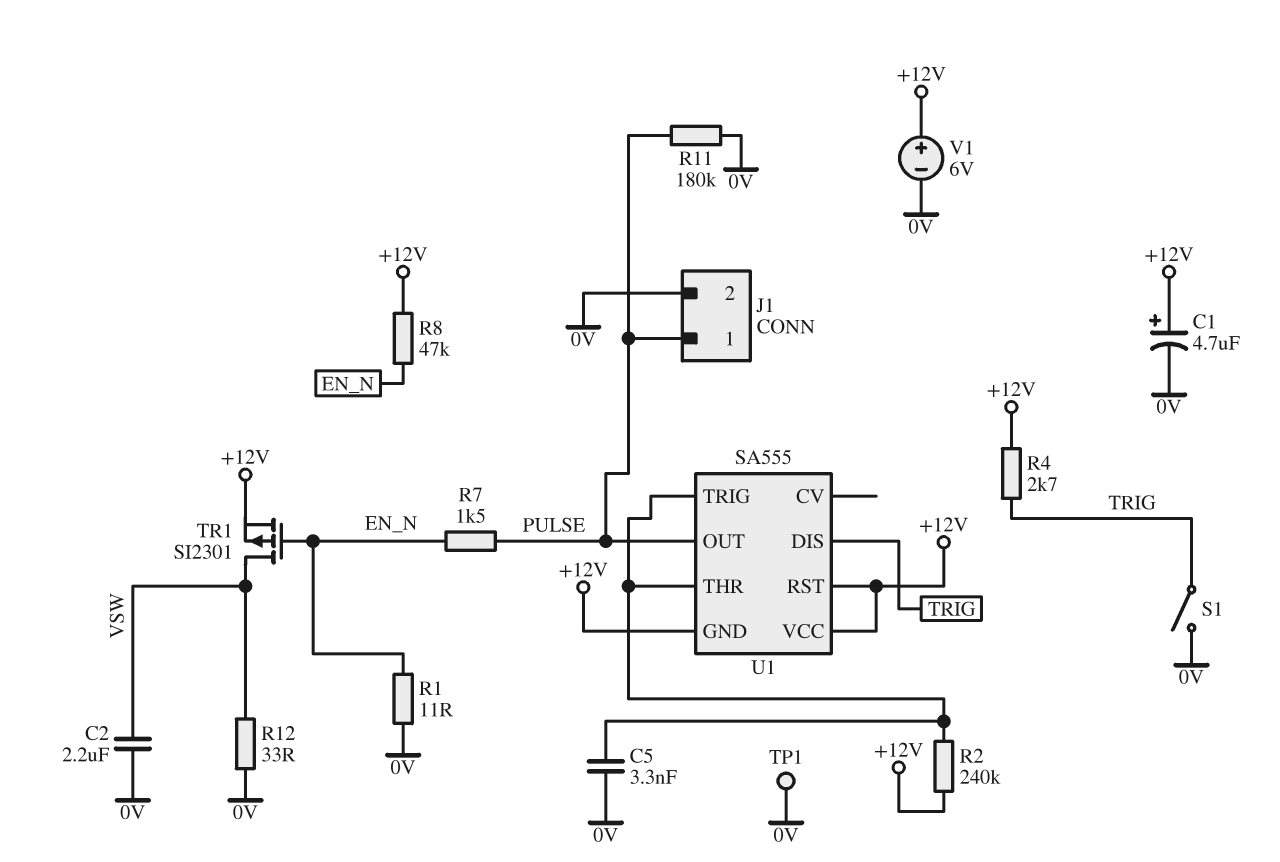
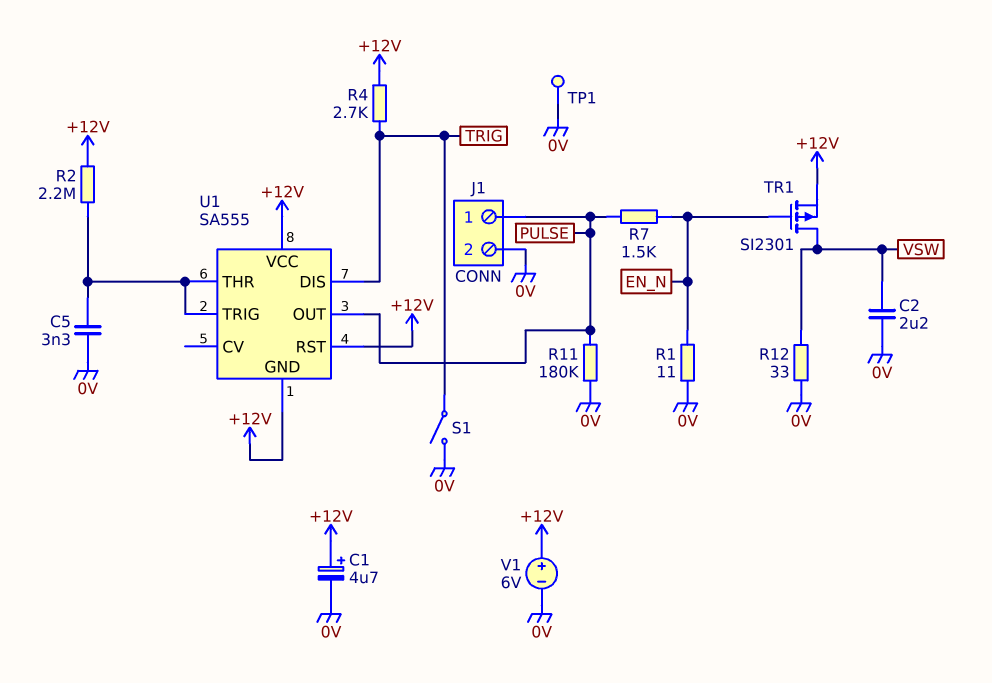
R2: 240k (+12V, U1/THR) -> 2.2M (+12V, U1/THR)
R8: 47k (+12V, EN_N) -> none

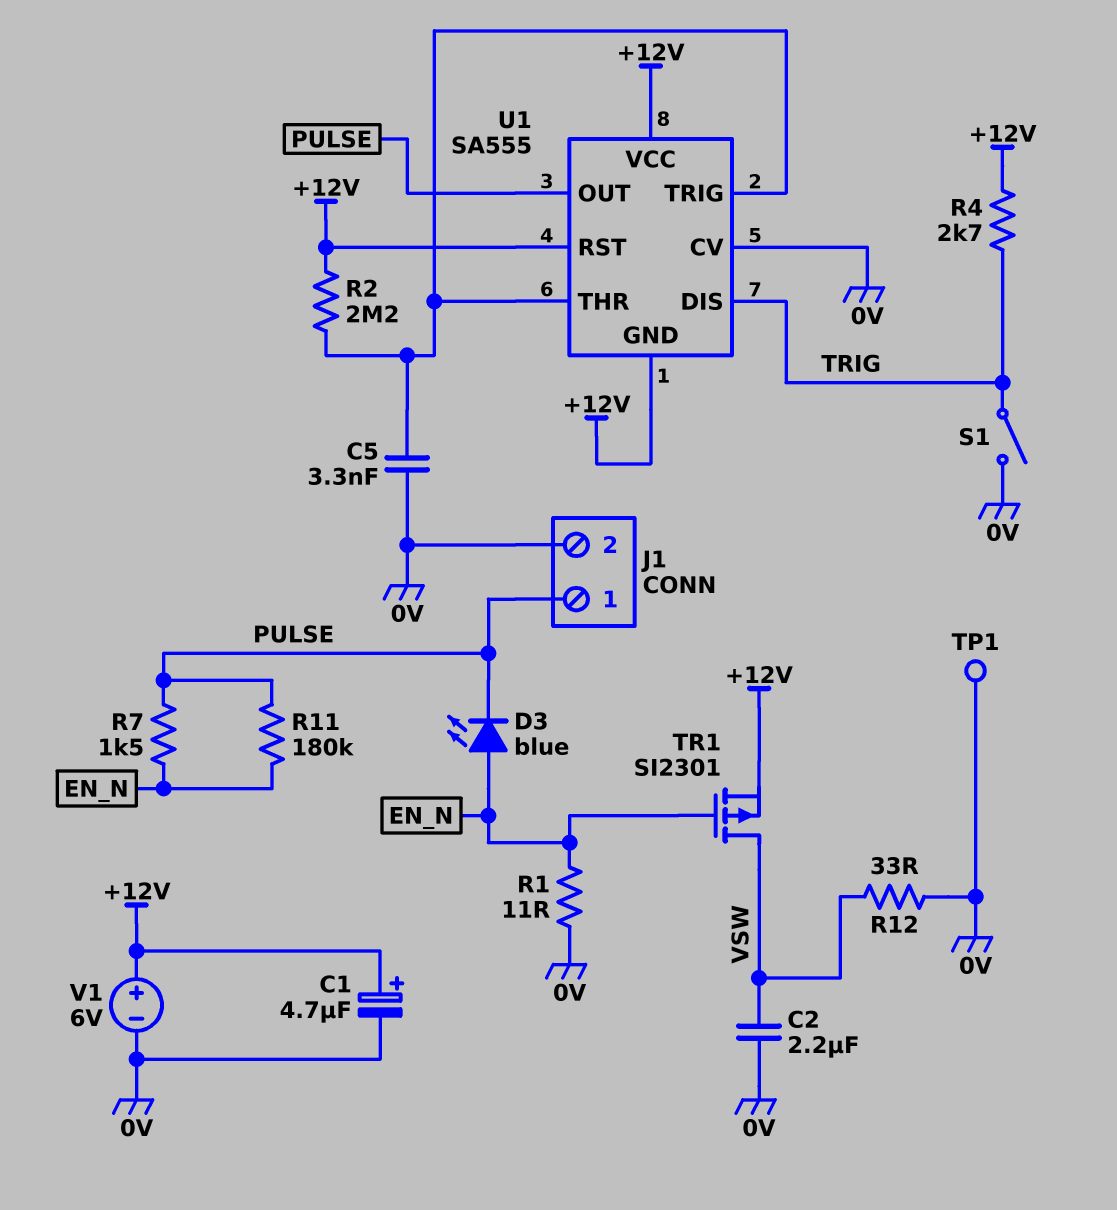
D3: none -> LED blue (A EN_N, K PULSE)
R11: 180k (0V, PULSE) -> 180k (EN_N, PULSE)
U1 pin CV: none -> 0V

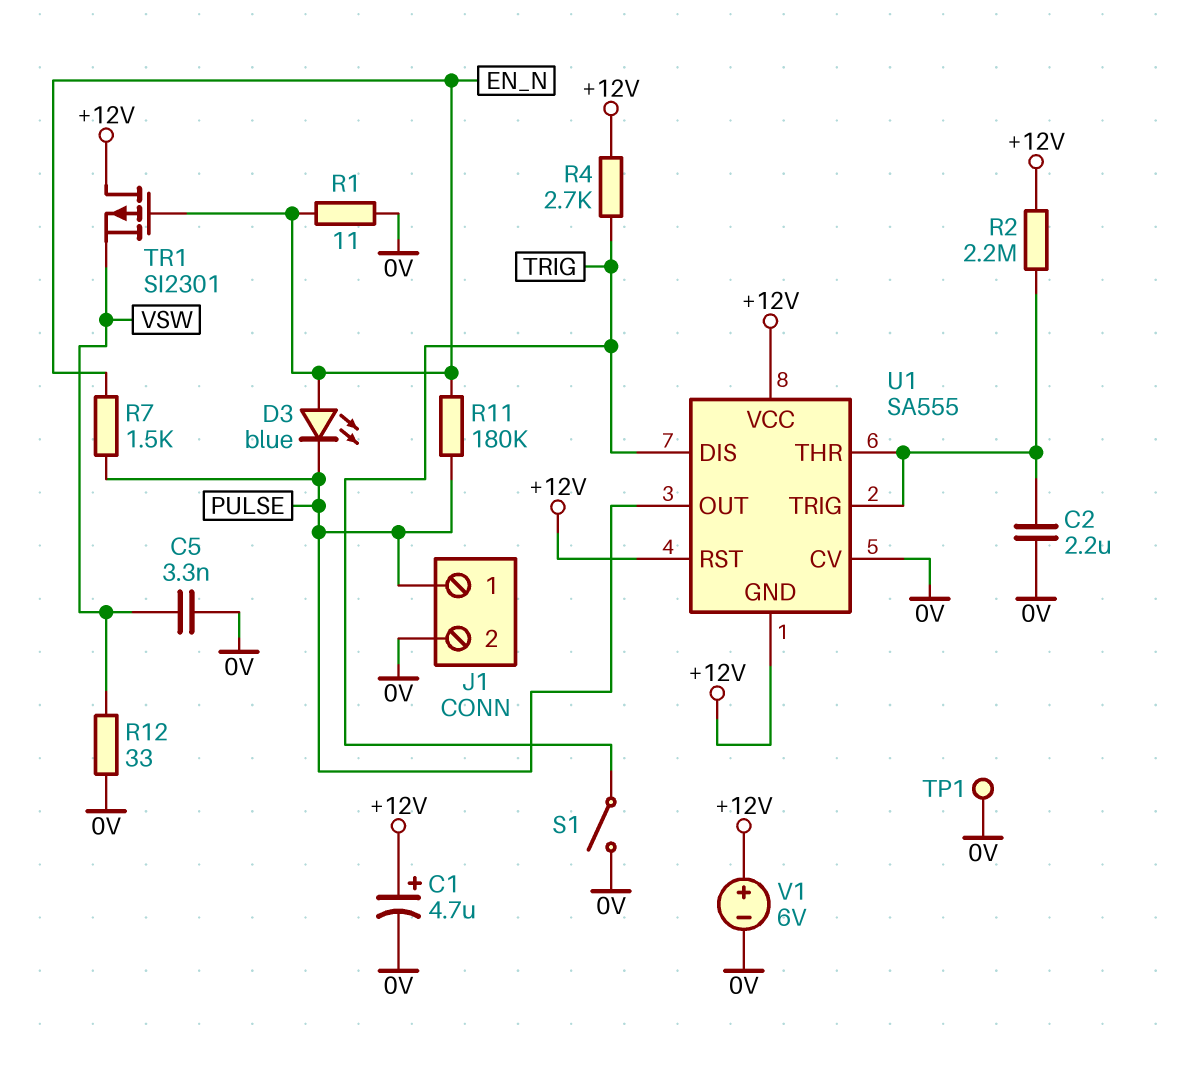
C2: 2.2uF (0V, VSW) -> 2.2uF (0V, U1/THR)
C5: 3.3nF (0V, U1/THR) -> 3.3nF (0V, VSW)
TR1: PMOS SI2301 (G EN_N, D VSW, S +12V) -> PMOS SI2301 (G EN_N, D +12V, S VSW)

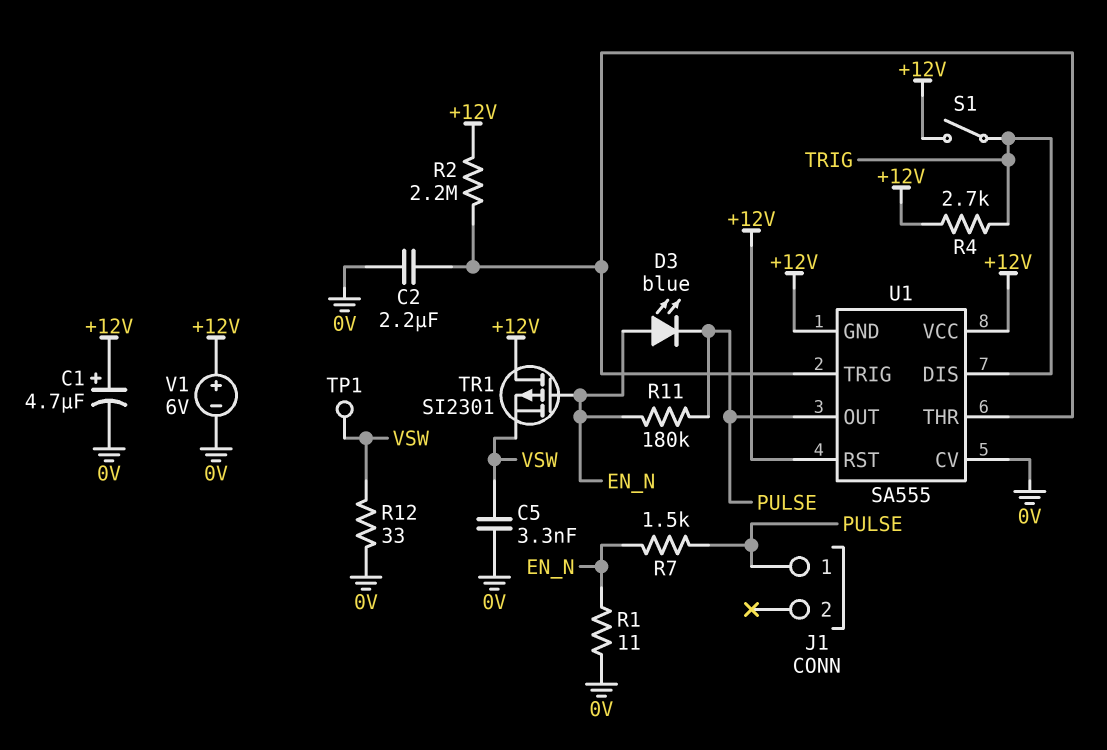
J1 pin 2: 0V -> none
S1: switch (0V, TRIG) -> switch (+12V, TRIG)
TP1: test point (0V) -> test point (VSW)

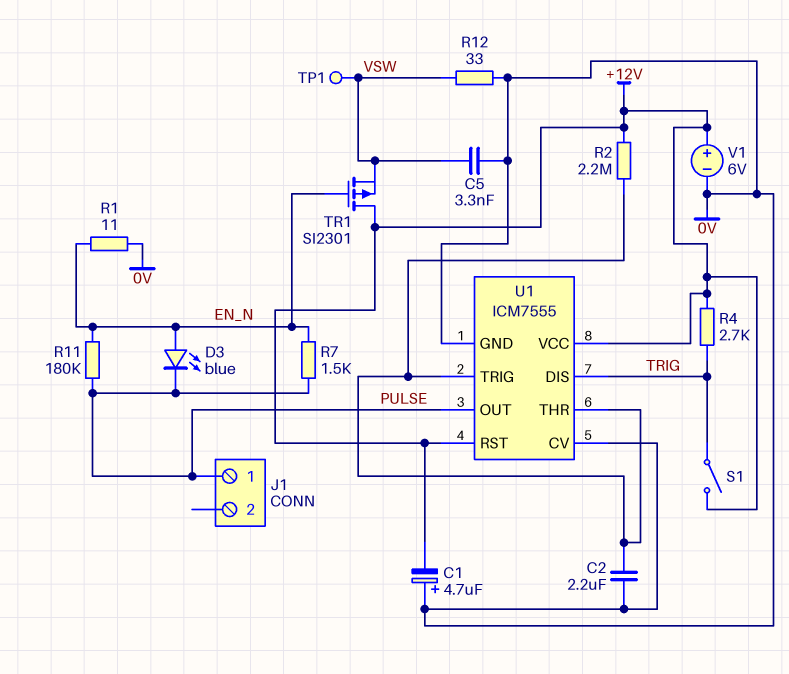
C1: 4.7uF (plus +12V, minus 0V) -> 4.7uF (plus 0V, minus +12V)
U1: SA555 -> ICM7555
U1 pin GND: +12V -> 0V

